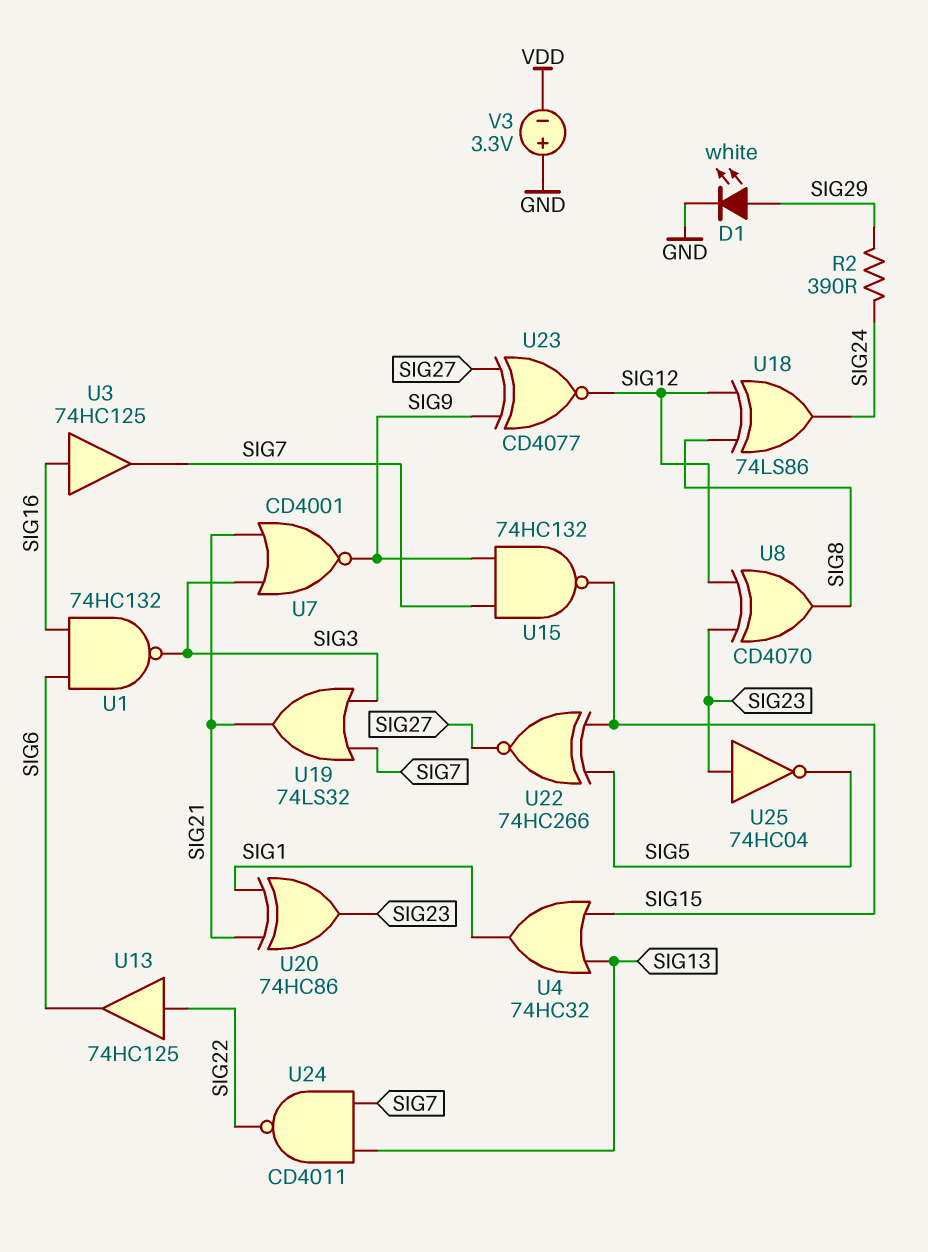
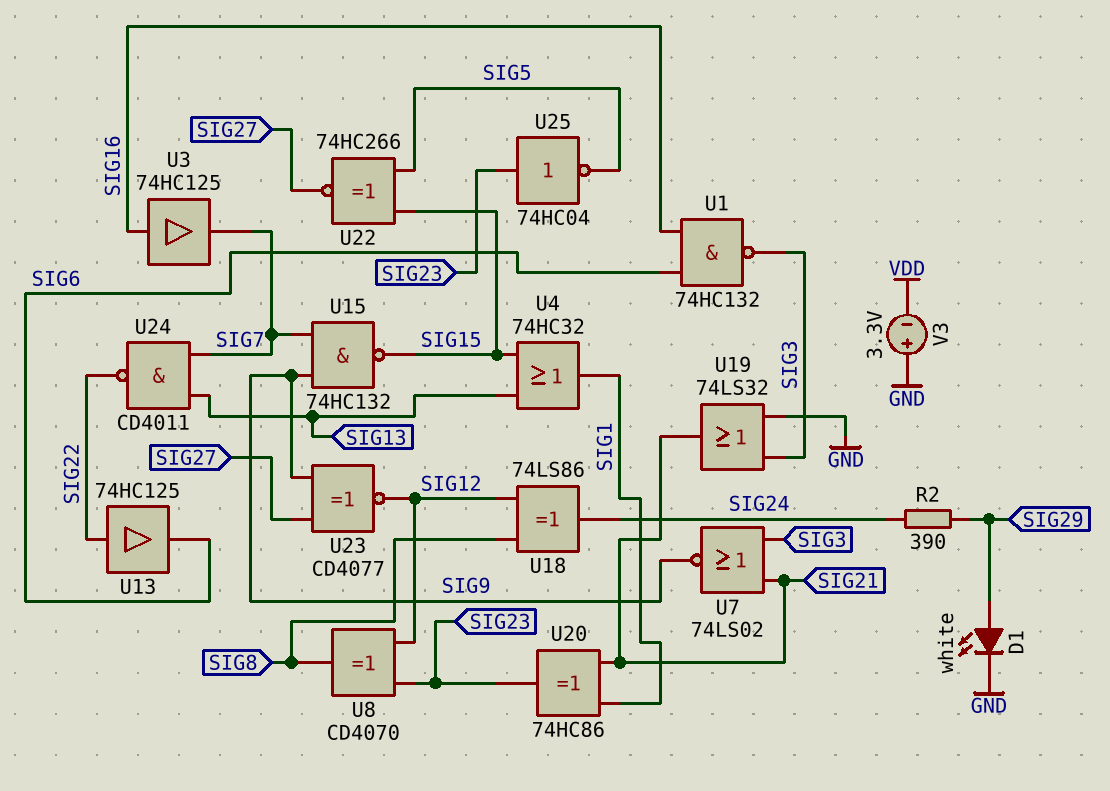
U7: NOR CD4001 (in SIG3, in SIG21, out SIG9) -> NOR 74LS02 (in SIG3, in SIG21, out SIG9)
U19: OR 74LS32 (in SIG3, in SIG7, out SIG21) -> OR 74LS32 (in GND, in SIG3, out SIG21)

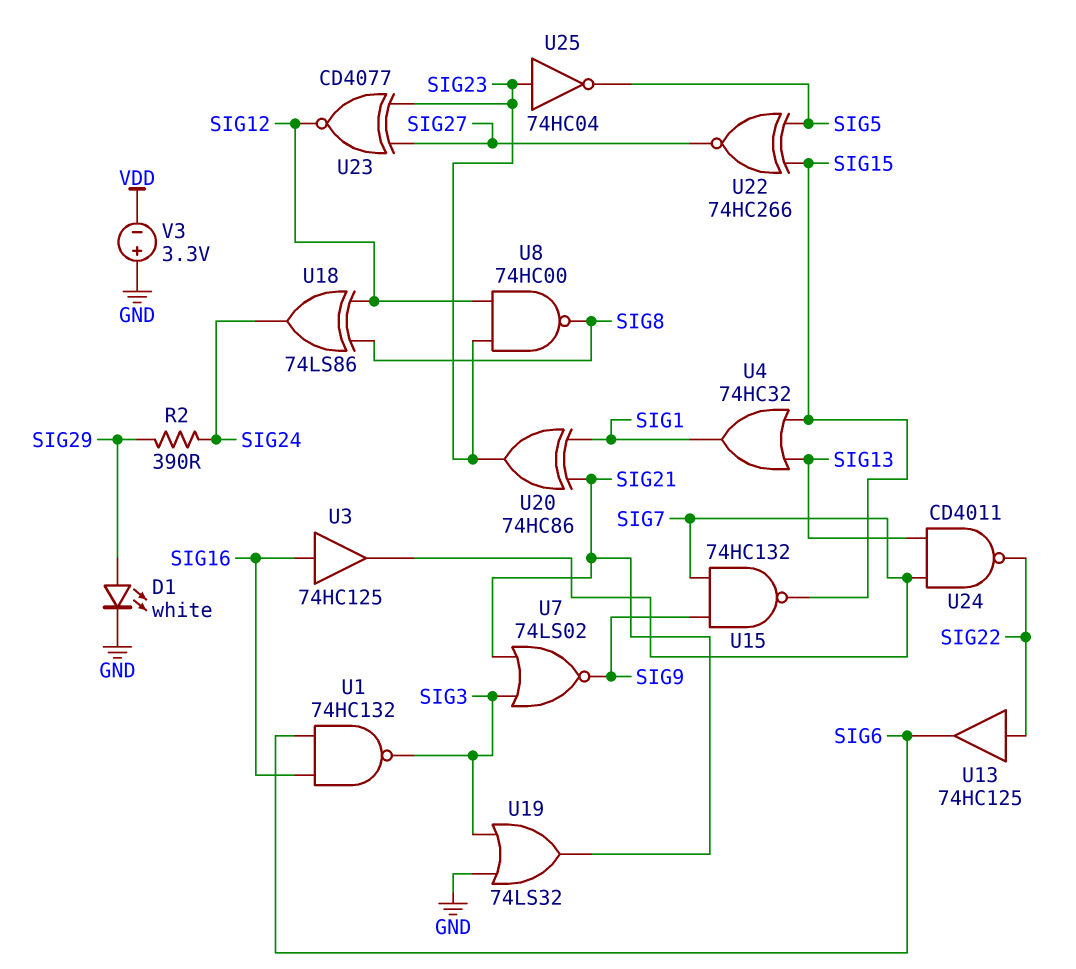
U8: XOR CD4070 (in SIG12, in SIG23, out SIG8) -> NAND 74HC00 (in SIG12, in SIG23, out SIG8)
U23: XNOR CD4077 (in SIG9, in SIG27, out SIG12) -> XNOR CD4077 (in SIG23, in SIG27, out SIG12)

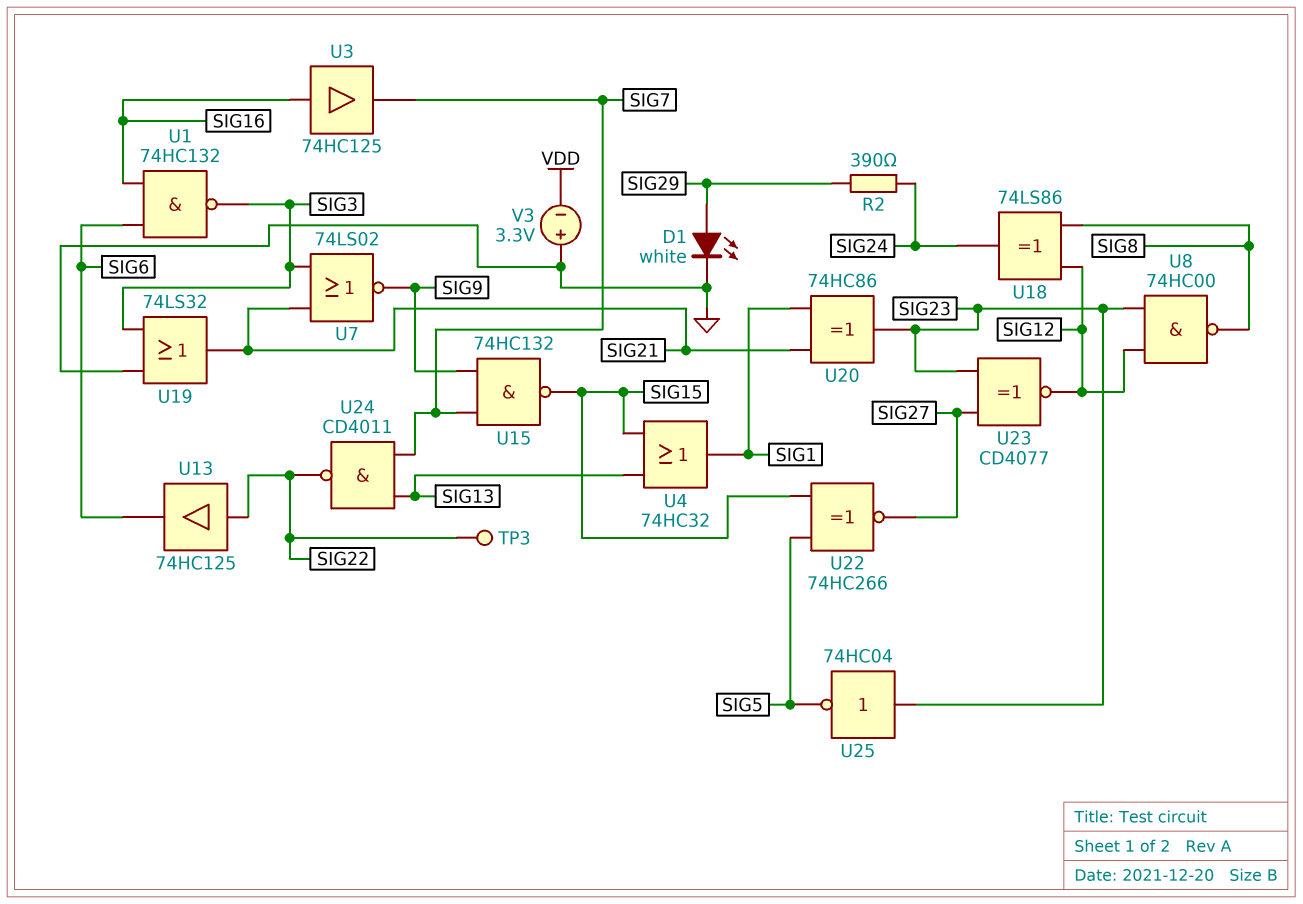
TP3: none -> test point (SIG22)

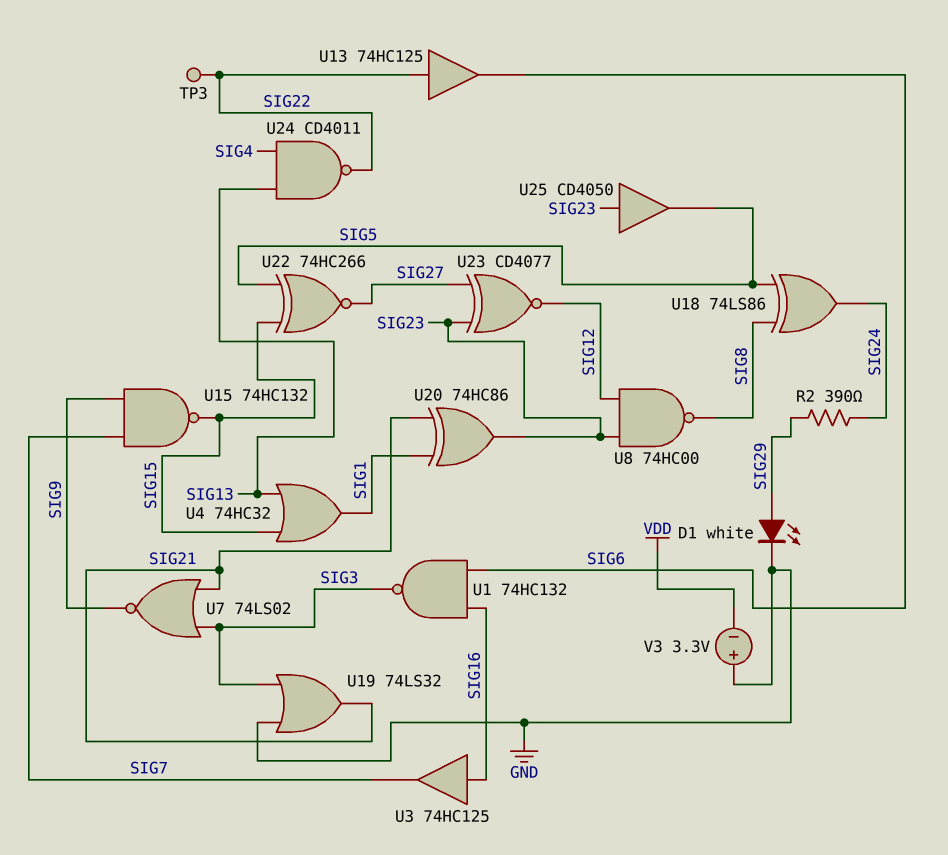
U18: XOR 74LS86 (in SIG8, in SIG12, out SIG24) -> XOR 74LS86 (in SIG5, in SIG8, out SIG24)
U24: NAND CD4011 (in SIG7, in SIG13, out SIG22) -> NAND CD4011 (in SIG4, in SIG13, out SIG22)
U25: NOT 74HC04 (in SIG23, out SIG5) -> buffer CD4050 (in SIG23, out SIG5)

